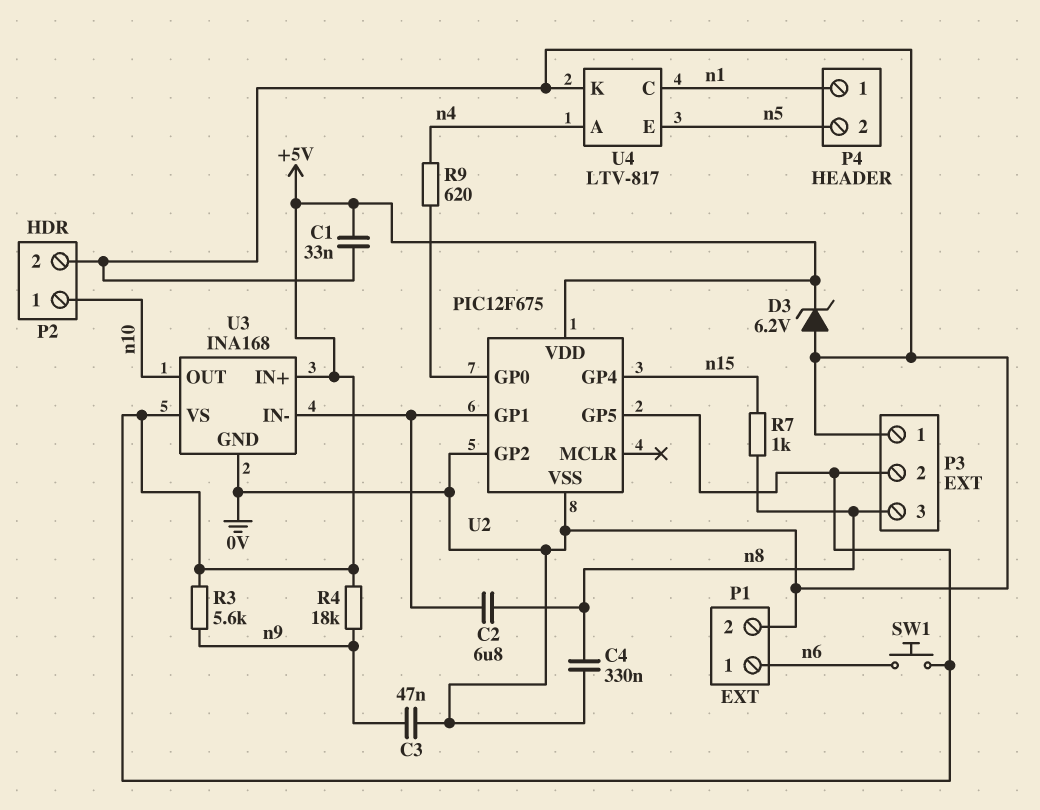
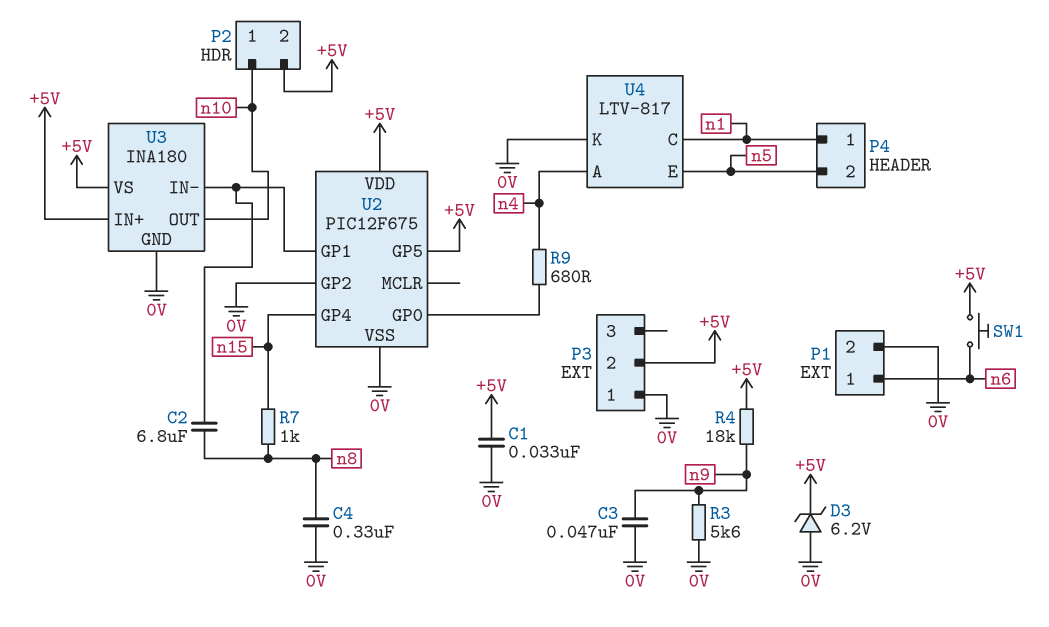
P2 pin 2: 0V -> +5V
P3 pin 3: n8 -> none
R3: 5.6k (+5V, n9) -> 5.6k (0V, n9)
R9: 620 (U2/GP0, n4) -> 680 (U2/GP0, n4)
U3: INA168 -> INA180

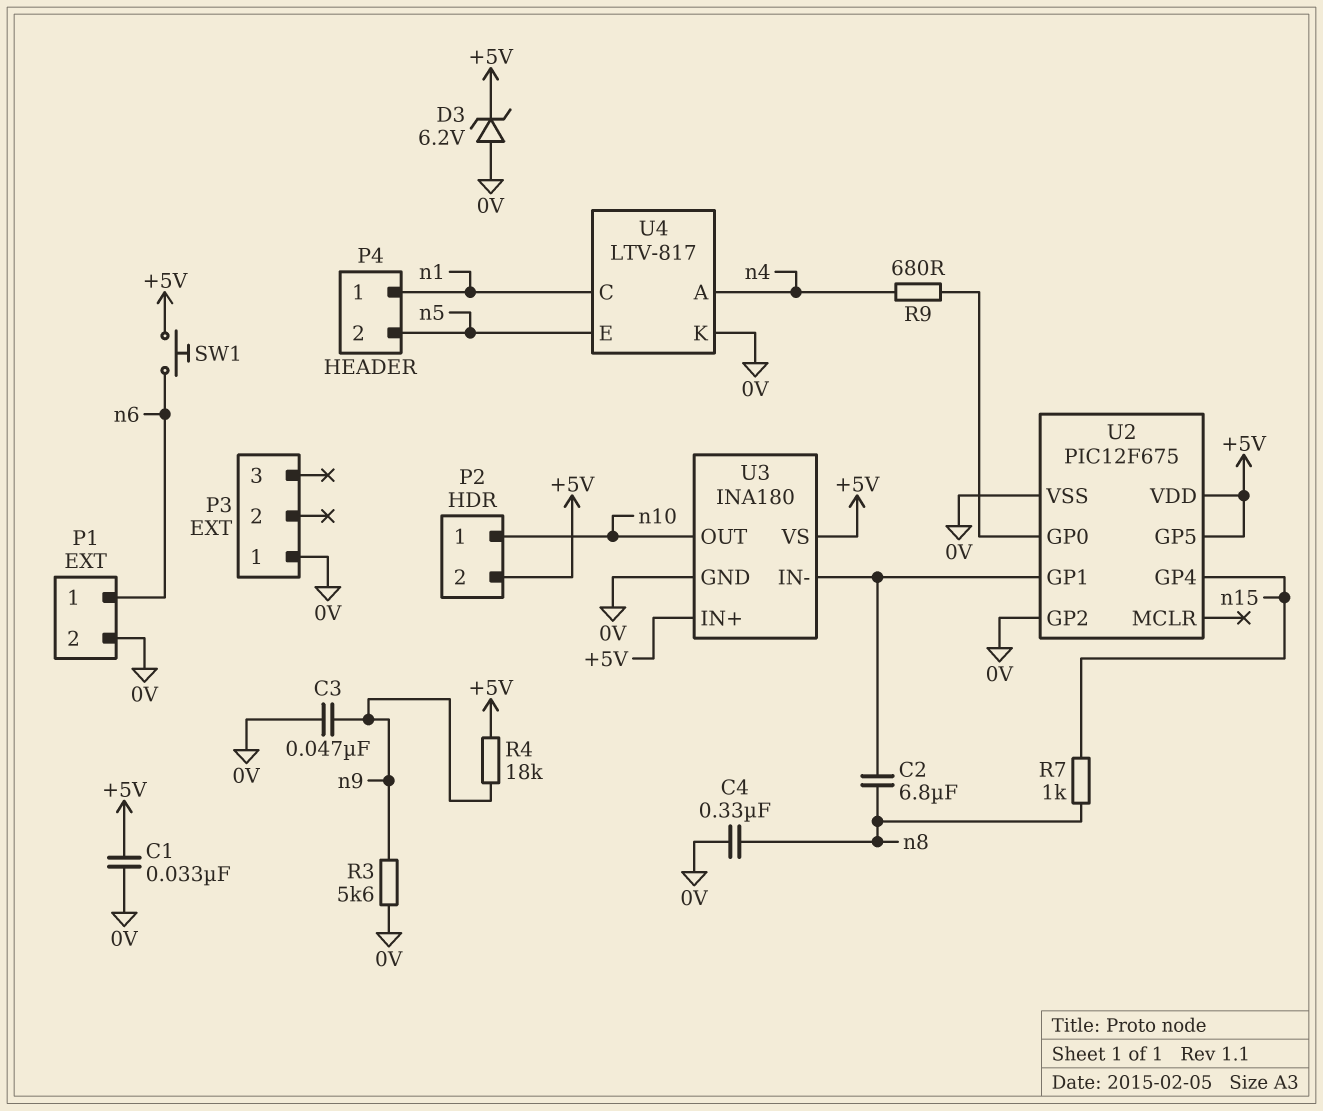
P3 pin 2: +5V -> none

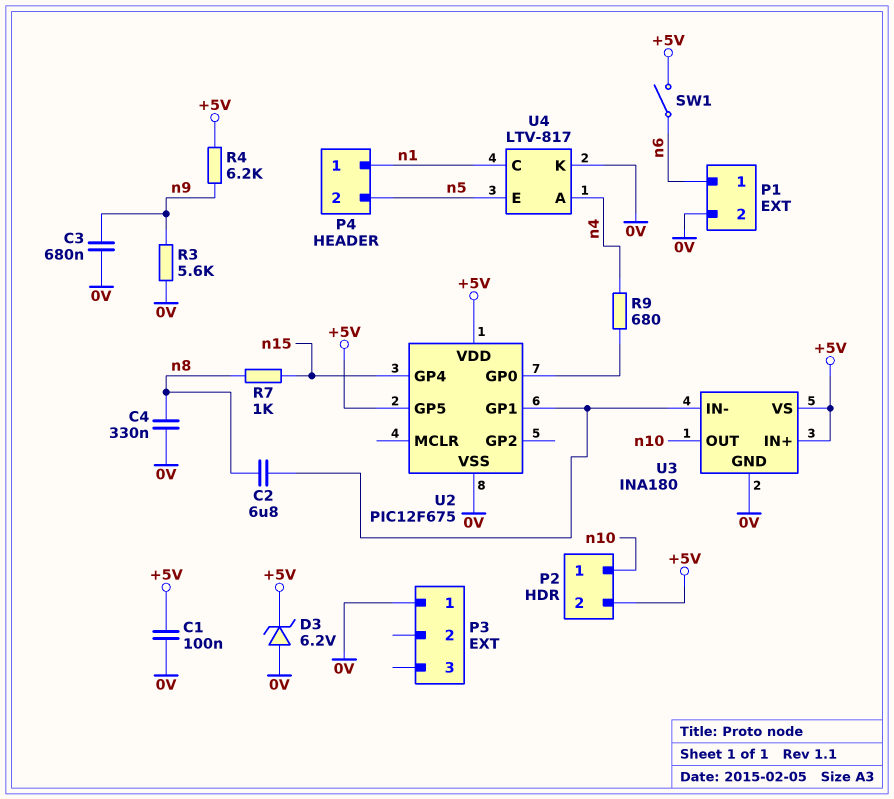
C1: 33nF (+5V, 0V) -> 100nF (+5V, 0V)
C3: 47nF (0V, n9) -> 680nF (0V, n9)
R4: 18k (+5V, n9) -> 6.2k (+5V, n9)
SW1: button (+5V, n6) -> switch (+5V, n6)
U2 pin GP2: 0V -> none

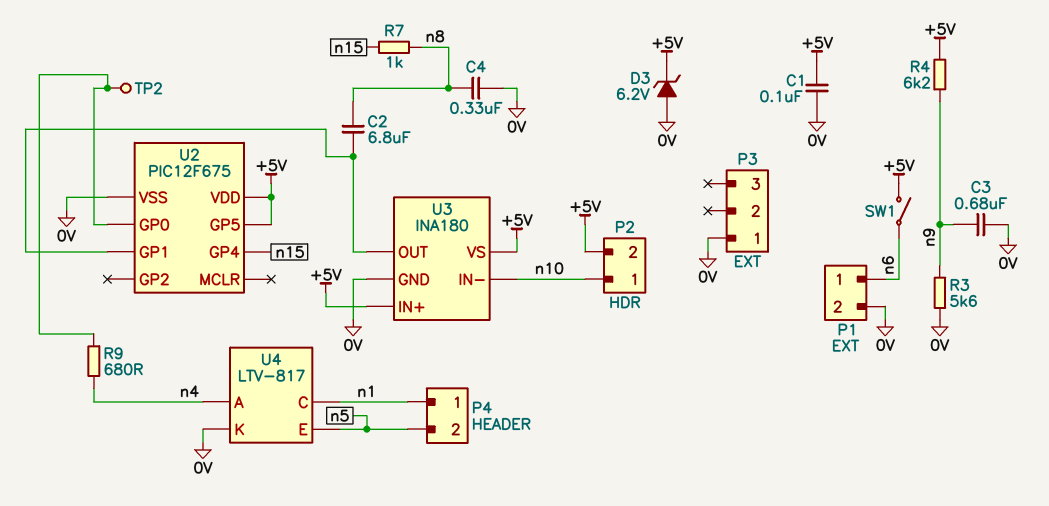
TP2: none -> test point (U2/GP0)
U3 pin IN-: U2/GP1 -> n10
U3 pin OUT: n10 -> U2/GP1

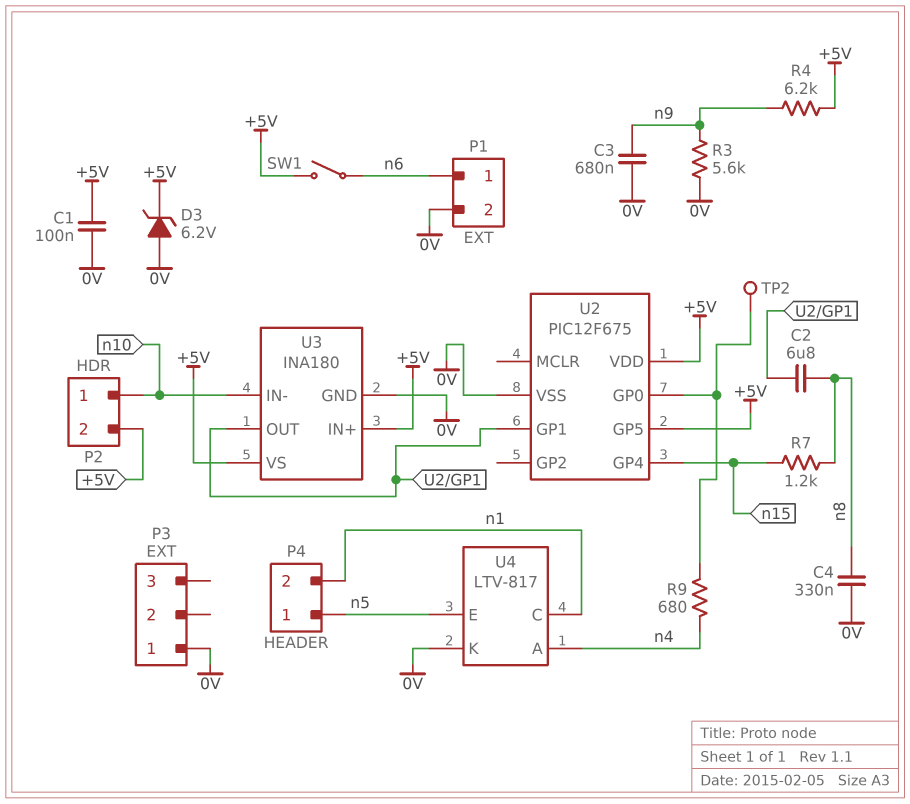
P4 pin 1: n1 -> n5
P4 pin 2: n5 -> n1
R7: 1k (n8, n15) -> 1.2k (n8, n15)

